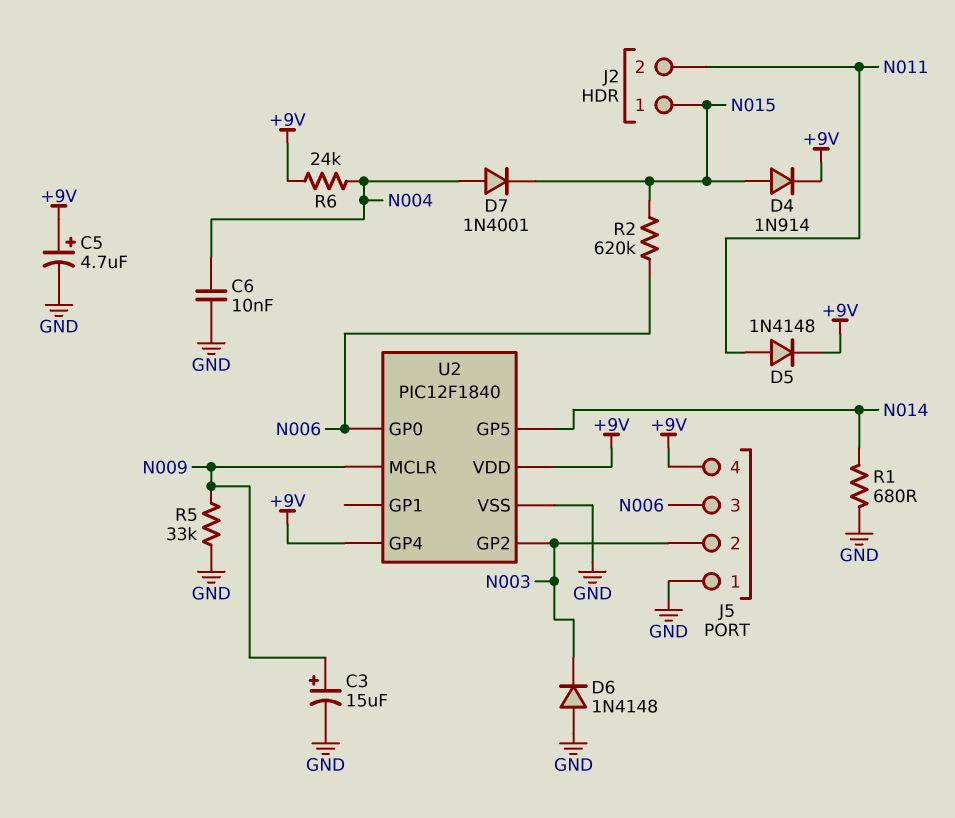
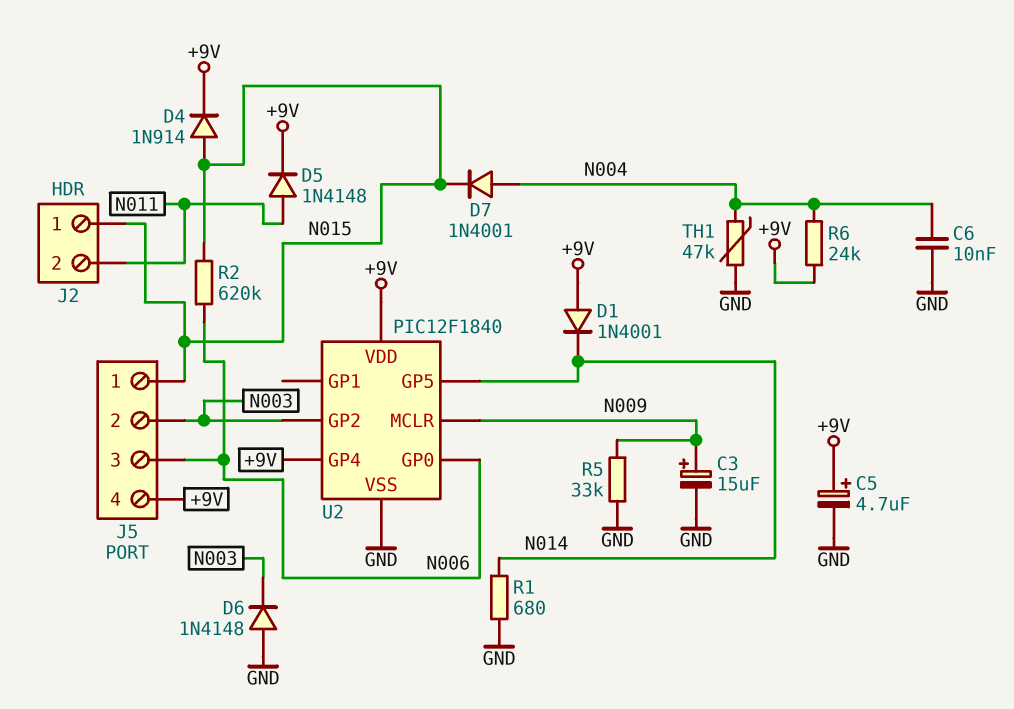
D1: none -> diode 1N4001 (A +9V, K N014)
J5 pin 1: GND -> N015
TH1: none -> 47k (GND, N004)

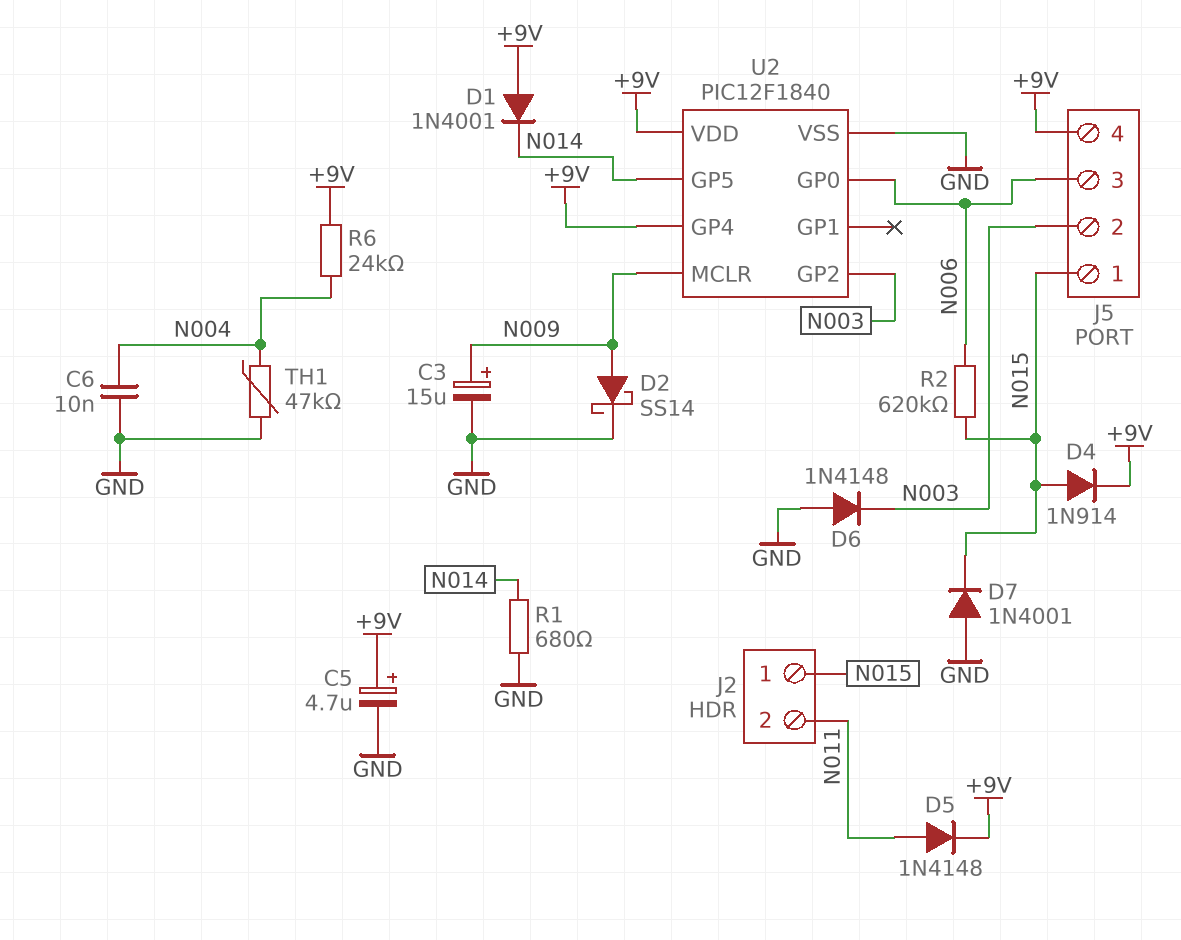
D2: none -> schottky SS14 (A N009, K GND)
D7: diode 1N4001 (A N004, K N015) -> diode 1N4001 (A GND, K N015)
R5: 33k (GND, N009) -> none

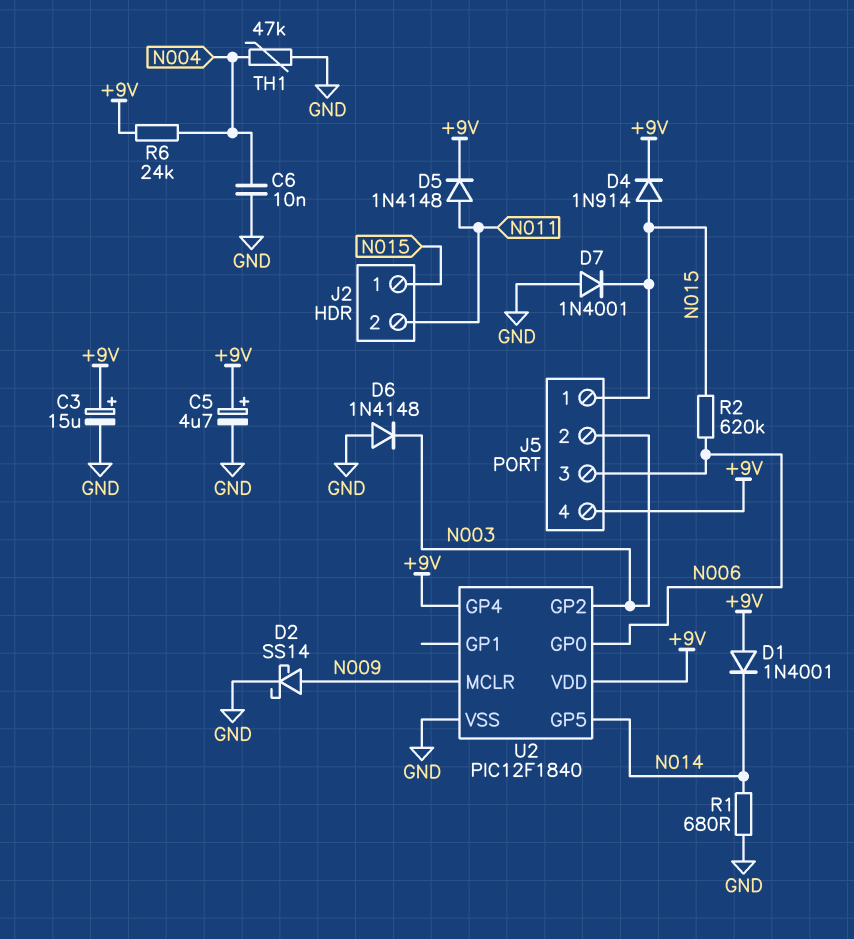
C3: 15uF (plus N009, minus GND) -> 15uF (plus +9V, minus GND)

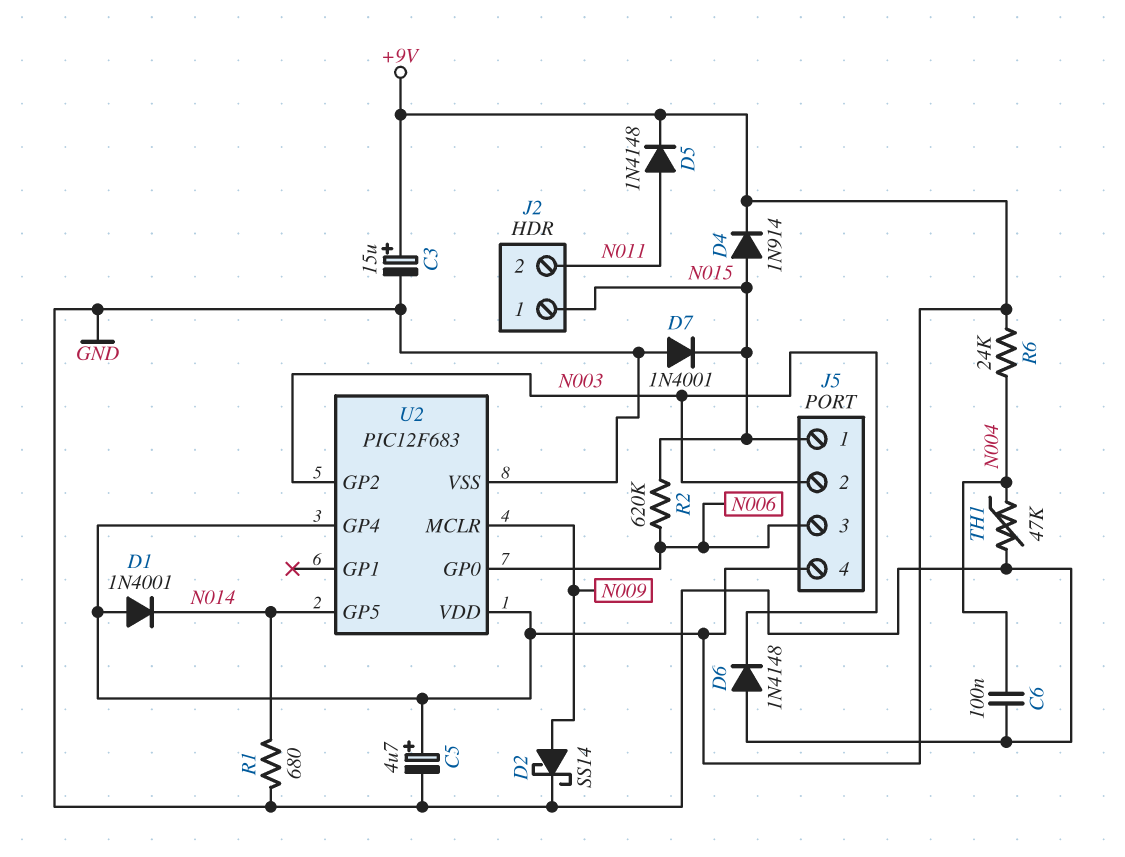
C6: 10nF (GND, N004) -> 100nF (GND, N004)
U2: PIC12F1840 -> PIC12F683

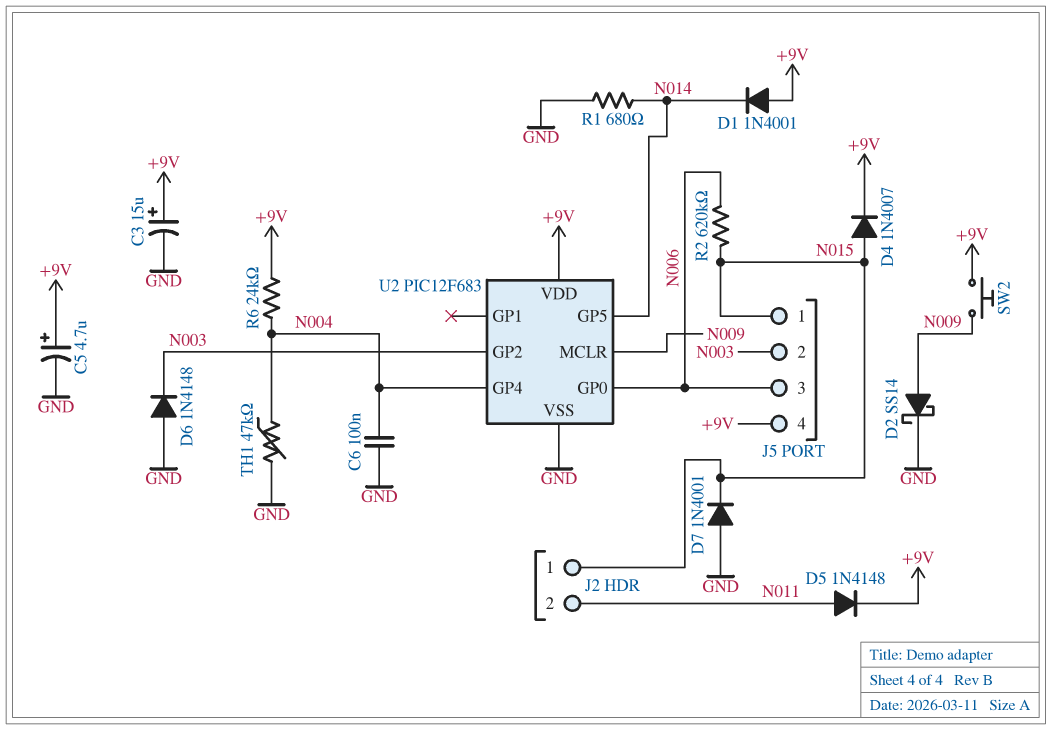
D4: diode 1N914 (A N015, K +9V) -> diode 1N4007 (A N015, K +9V)
SW2: none -> button (+9V, N009)
U2 pin GP4: +9V -> N004

